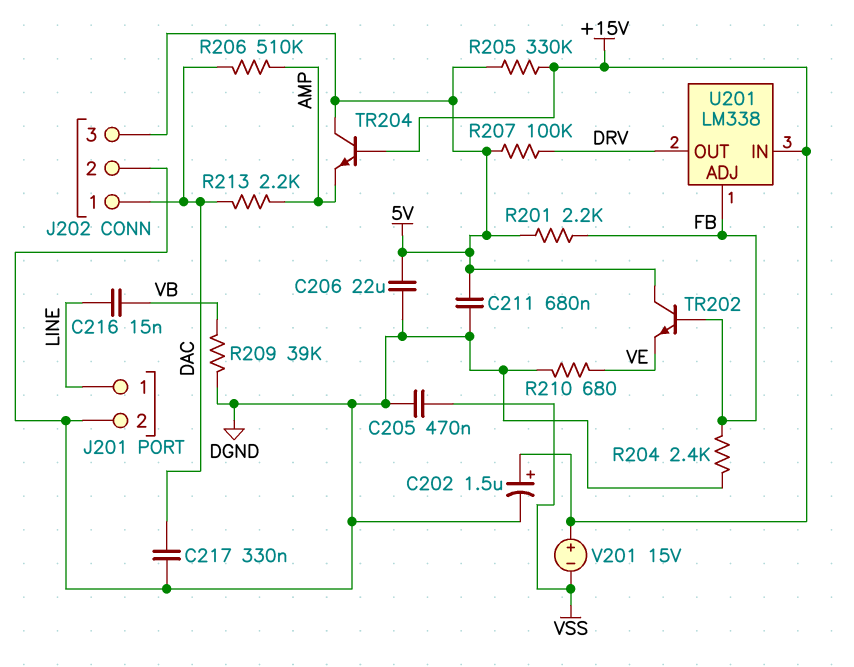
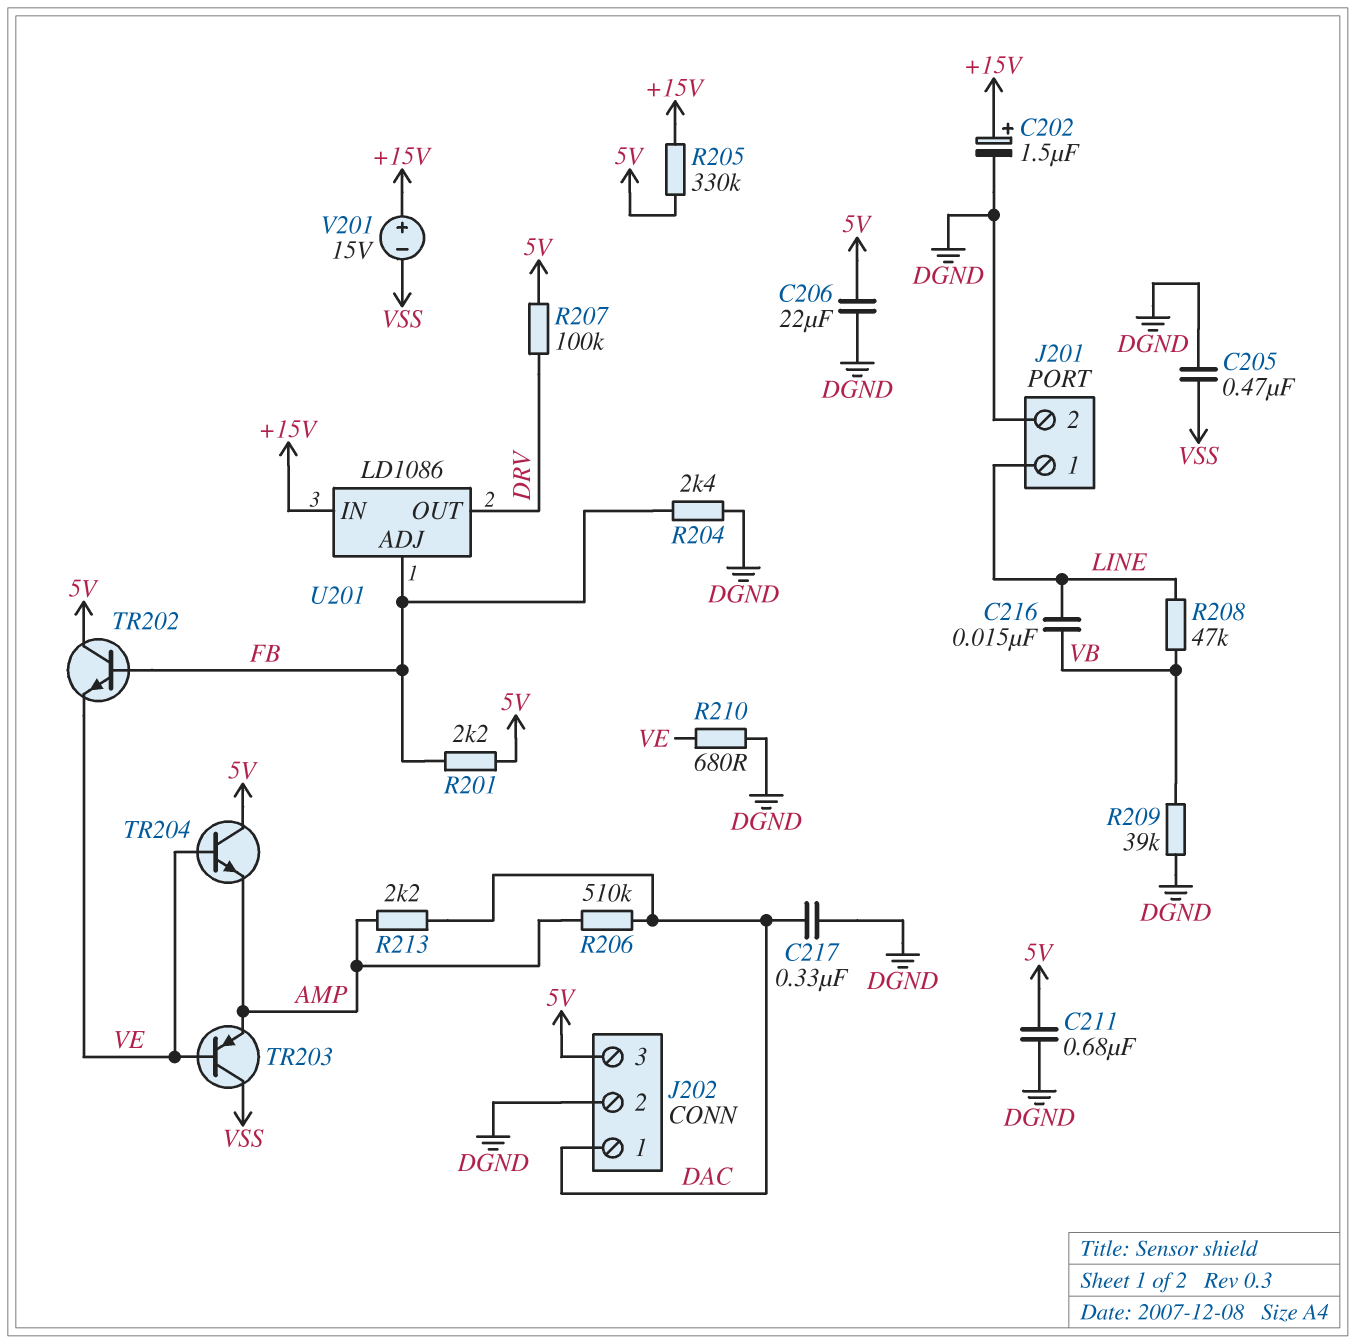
R208: none -> 47k (LINE, VB)
TR203: none -> PNP (B VE, C VSS, E AMP)
TR204: NPN (B +15V, C 5V, E AMP) -> NPN (B VE, C 5V, E AMP)
U201: LM338 -> LD1086

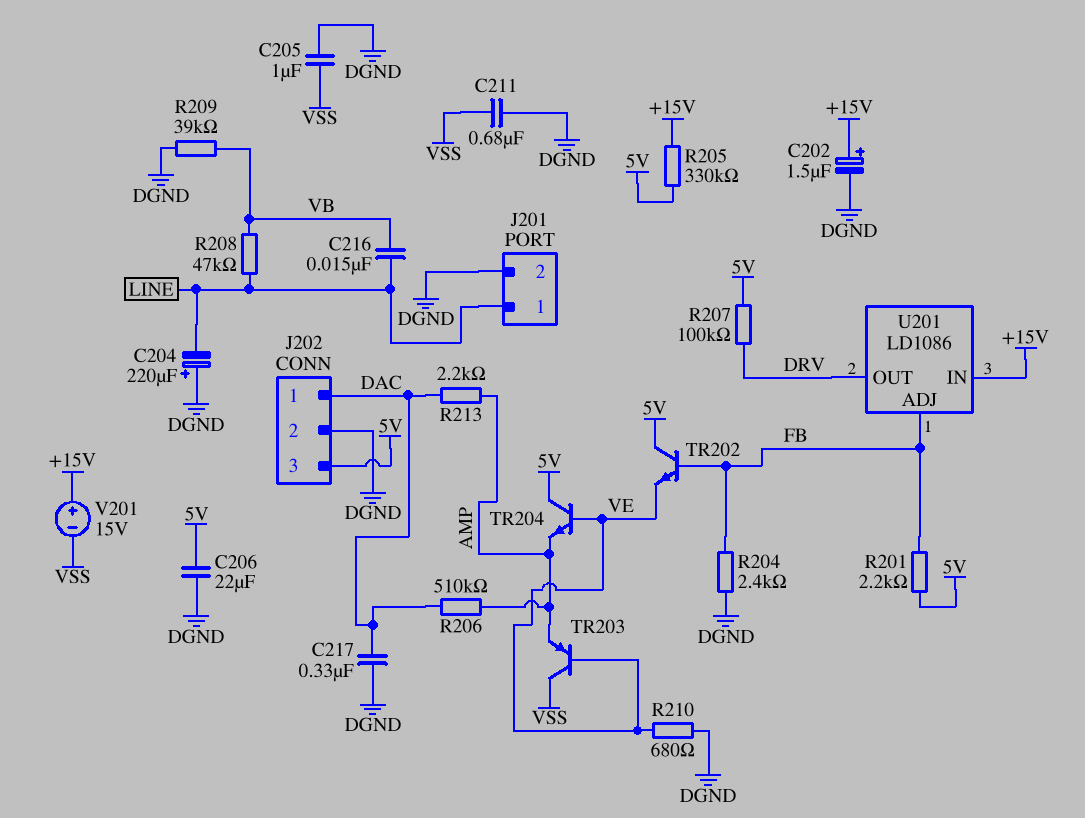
C204: none -> 220uF (plus DGND, minus LINE)
C205: 470nF (DGND, VSS) -> 1uF (DGND, VSS)
C211: 680nF (5V, DGND) -> 680nF (DGND, VSS)

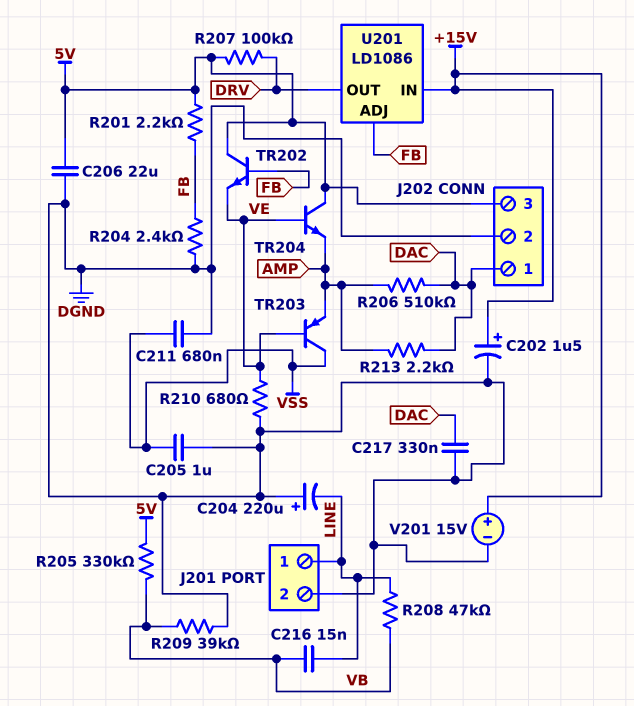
R205: 330k (+15V, 5V) -> 330k (5V, VB)
V201: 15V (plus +15V, minus VSS) -> 15V (plus +15V, minus DGND)

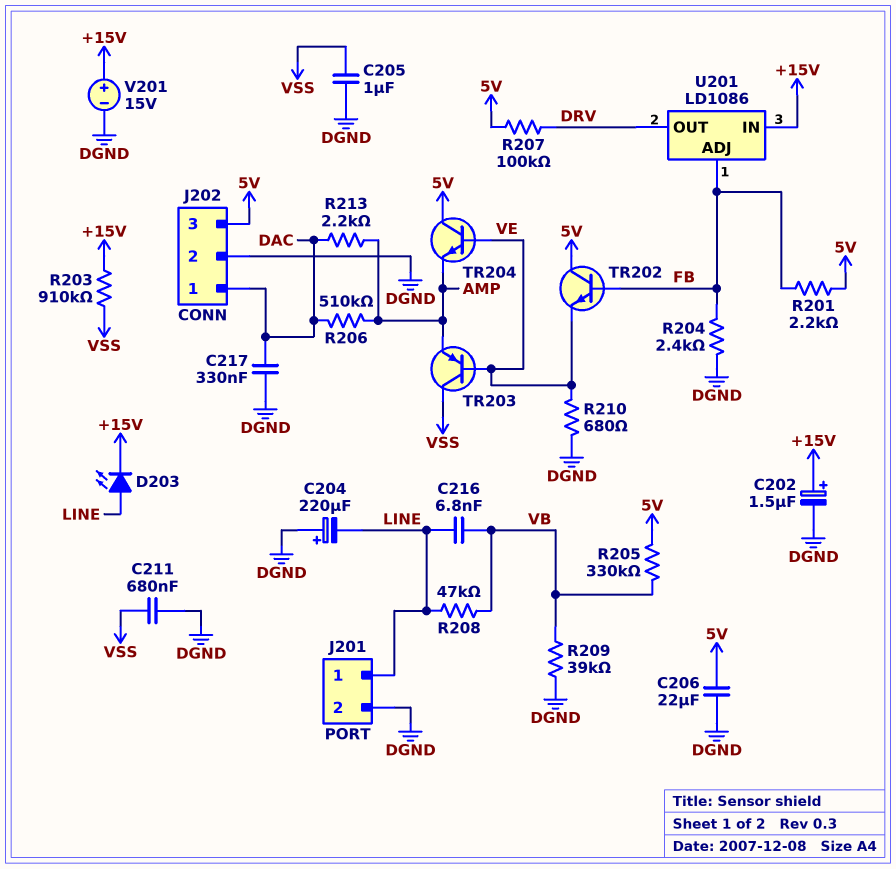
C216: 15nF (LINE, VB) -> 6.8nF (LINE, VB)
D203: none -> LED (A LINE, K +15V)
R203: none -> 910k (+15V, VSS)

